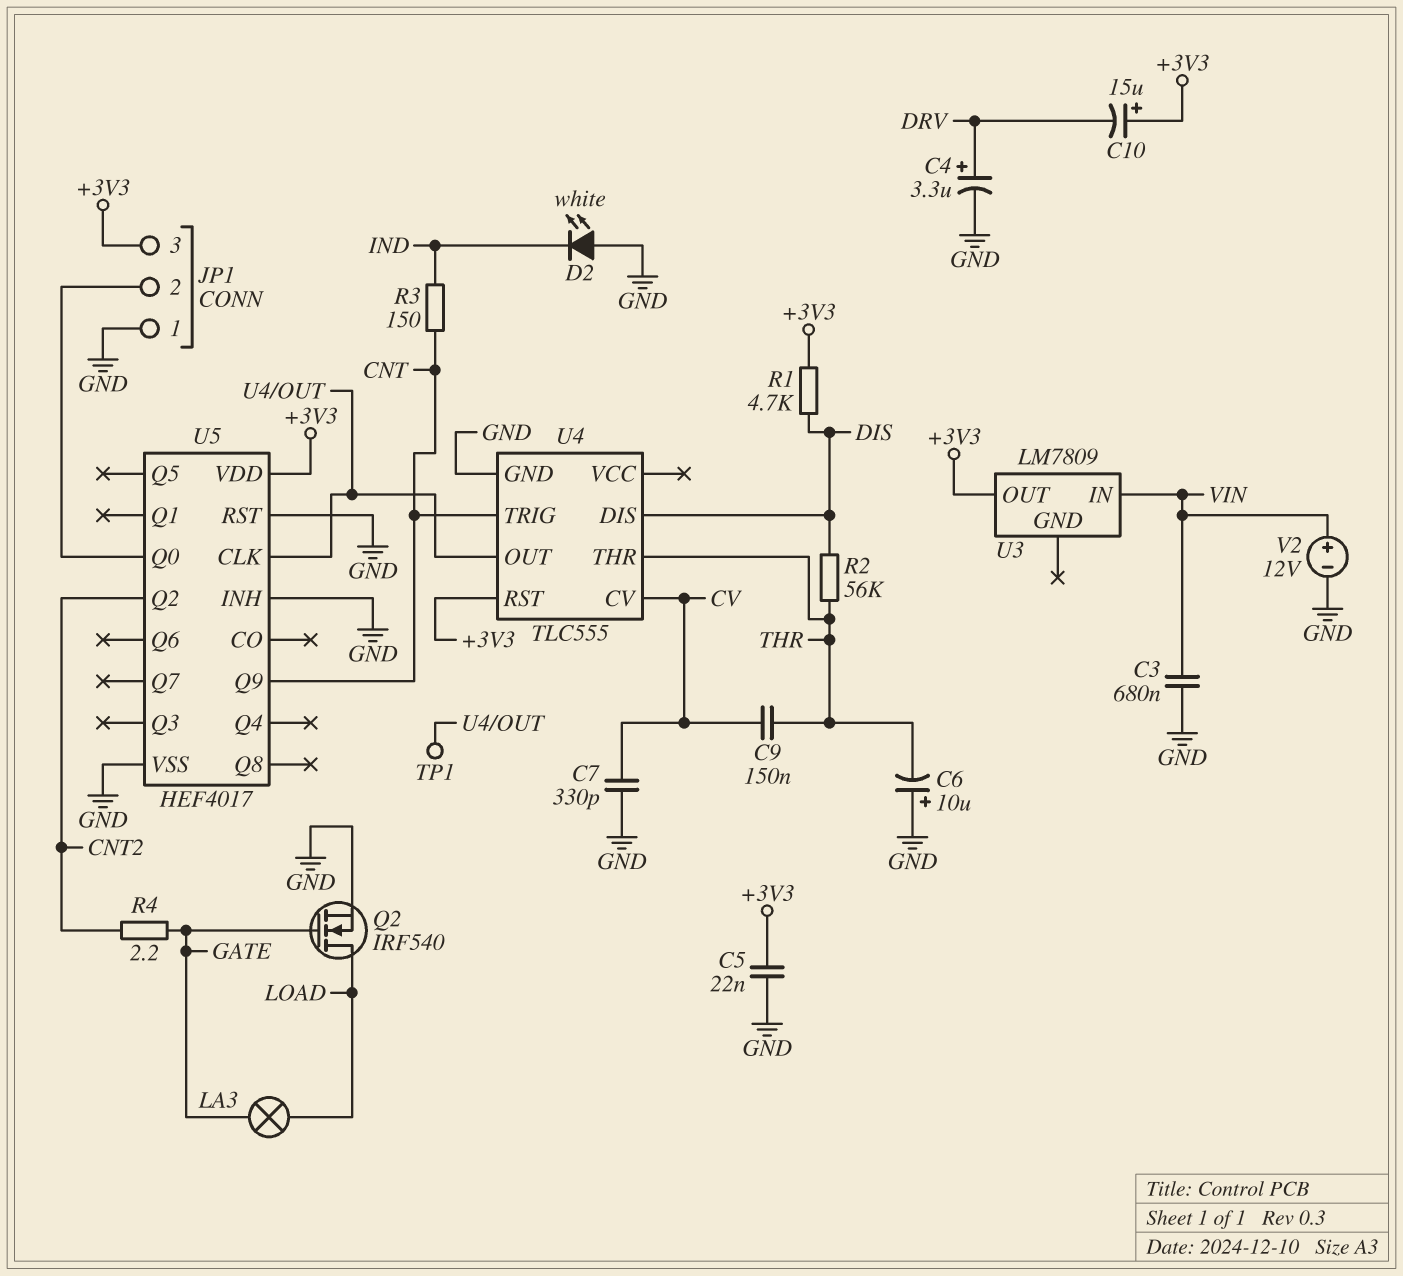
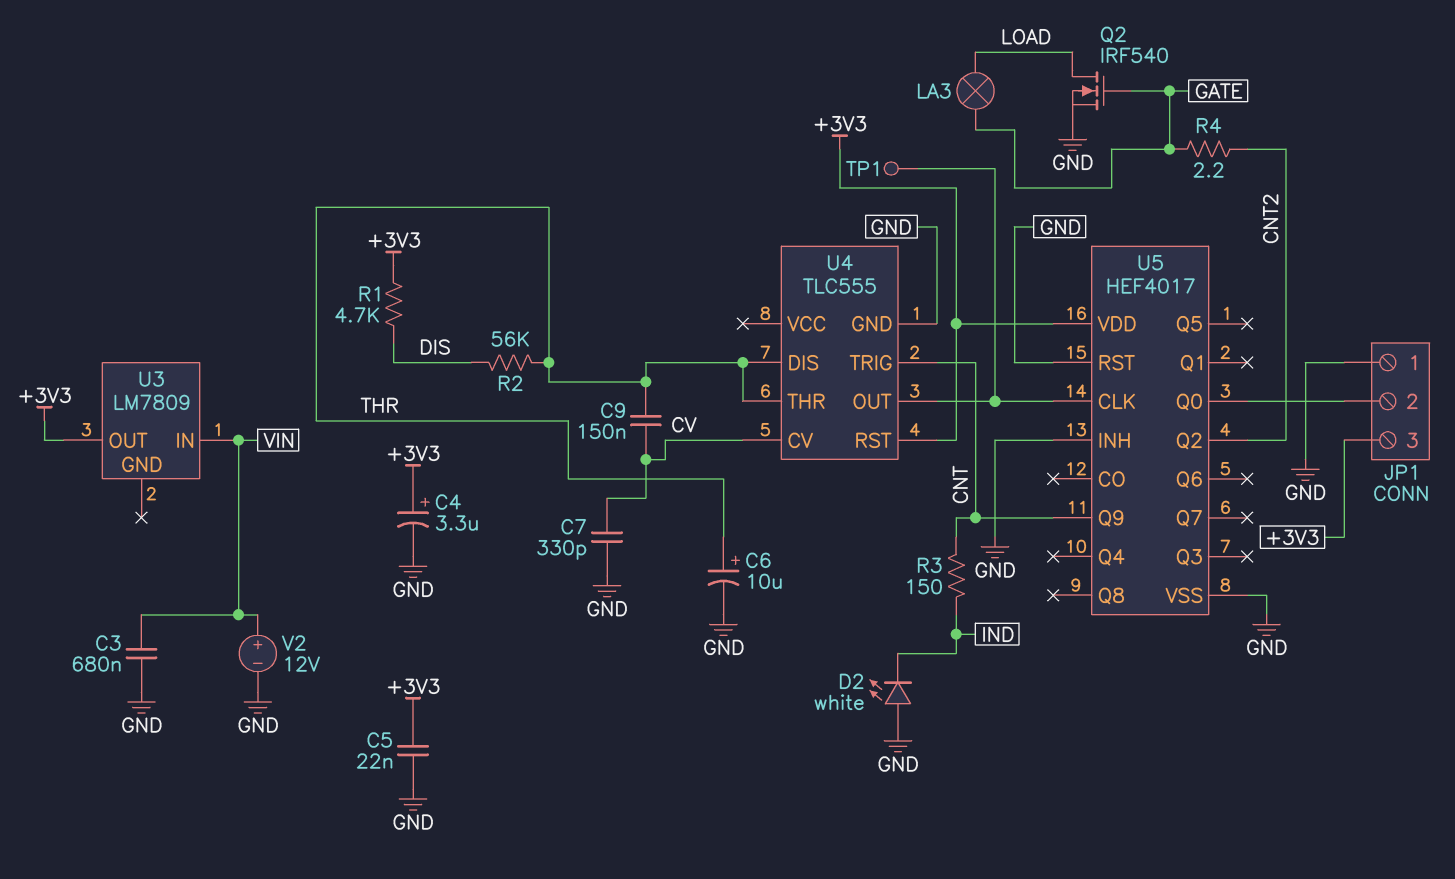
C4: 3.3uF (plus DRV, minus GND) -> 3.3uF (plus +3V3, minus GND)
C6: 10uF (plus GND, minus THR) -> 10uF (plus THR, minus GND)
C10: 15uF (plus +3V3, minus DRV) -> none
U4 pin DIS: DIS -> THR

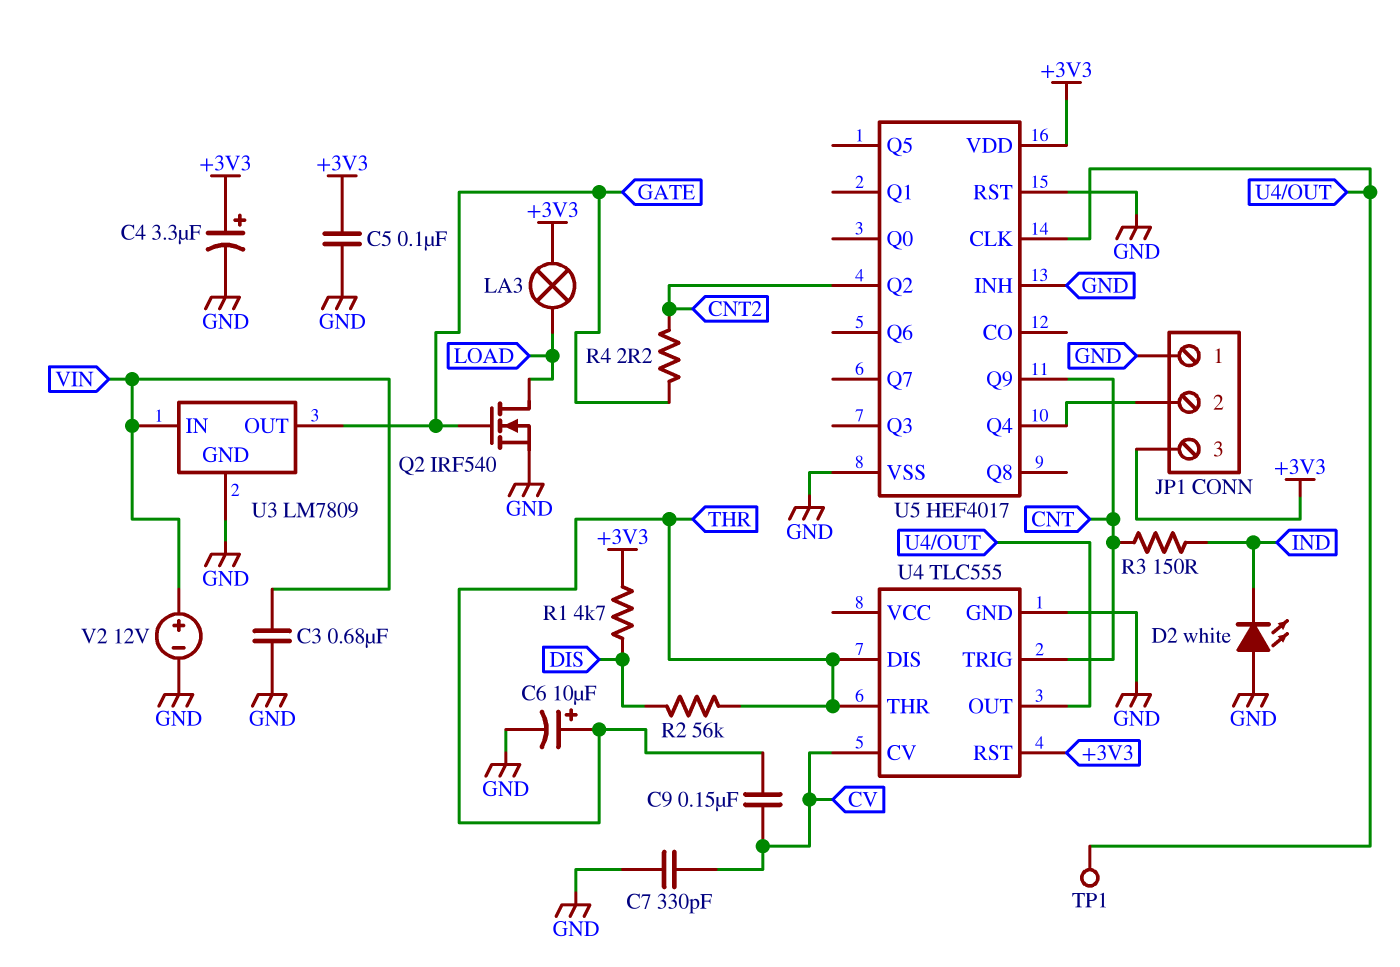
C5: 22nF (+3V3, GND) -> 100nF (+3V3, GND)
LA3: lamp (GATE, LOAD) -> lamp (+3V3, LOAD)
U3 pin GND: none -> GND
U3 pin OUT: +3V3 -> GATE
U5 pin Q0: JP1/2 -> none
U5 pin Q4: none -> JP1/2

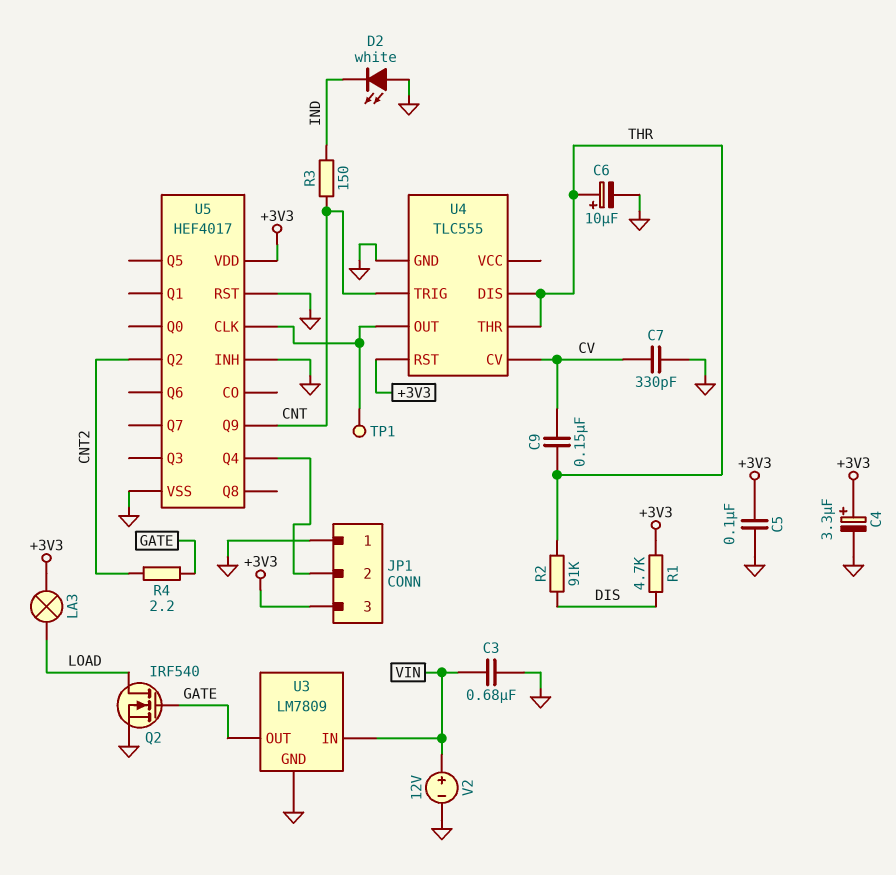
R2: 56k (DIS, THR) -> 91k (DIS, THR)

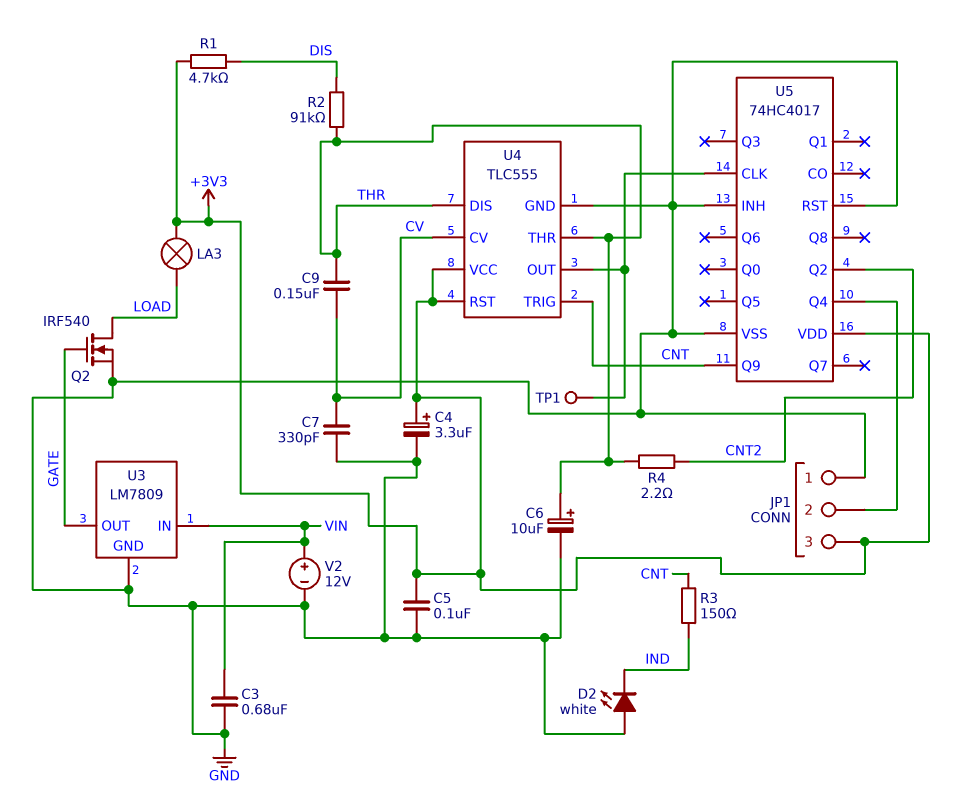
R4: 2.2 (CNT2, GATE) -> 2.2 (CNT2, THR)
U4 pin VCC: none -> +3V3
U5: HEF4017 -> 74HC4017

